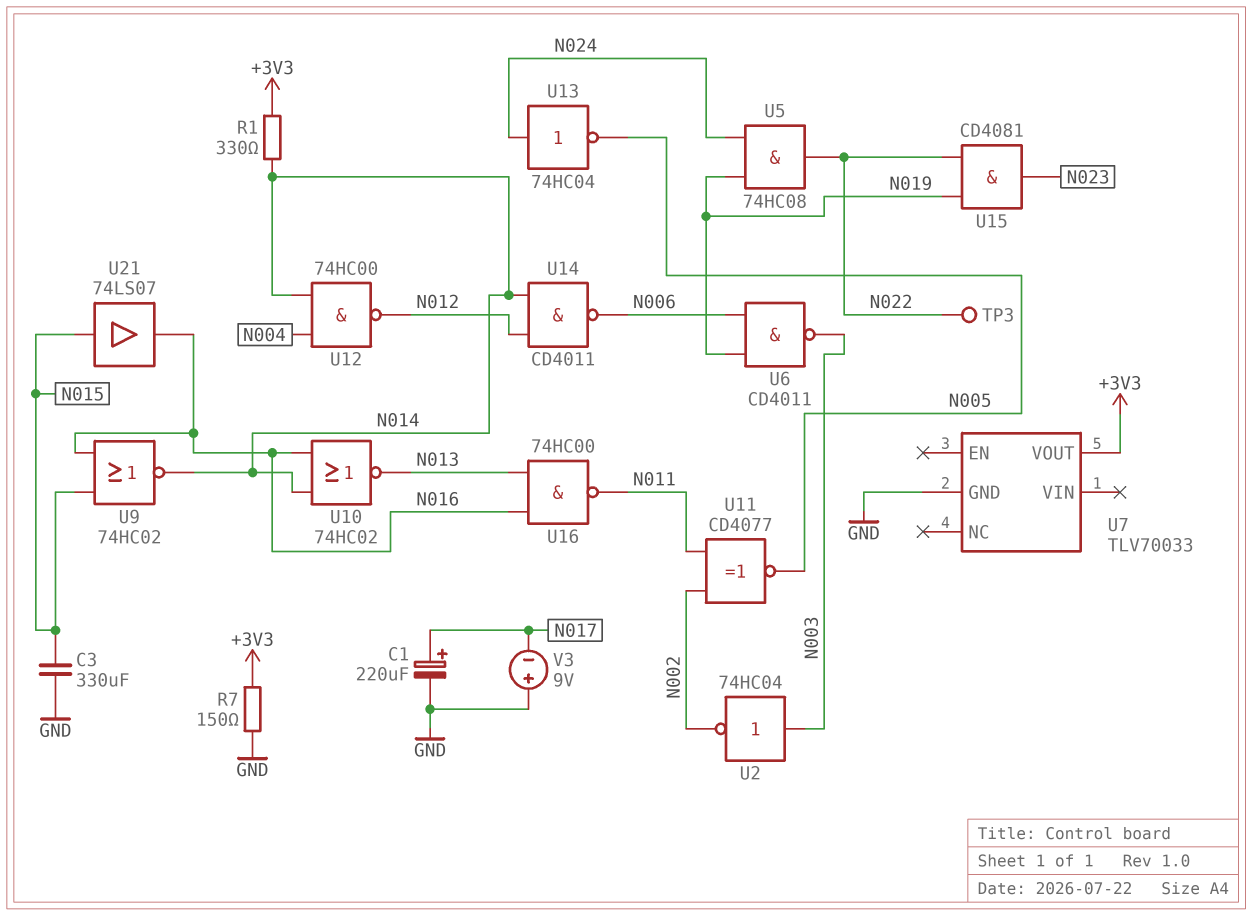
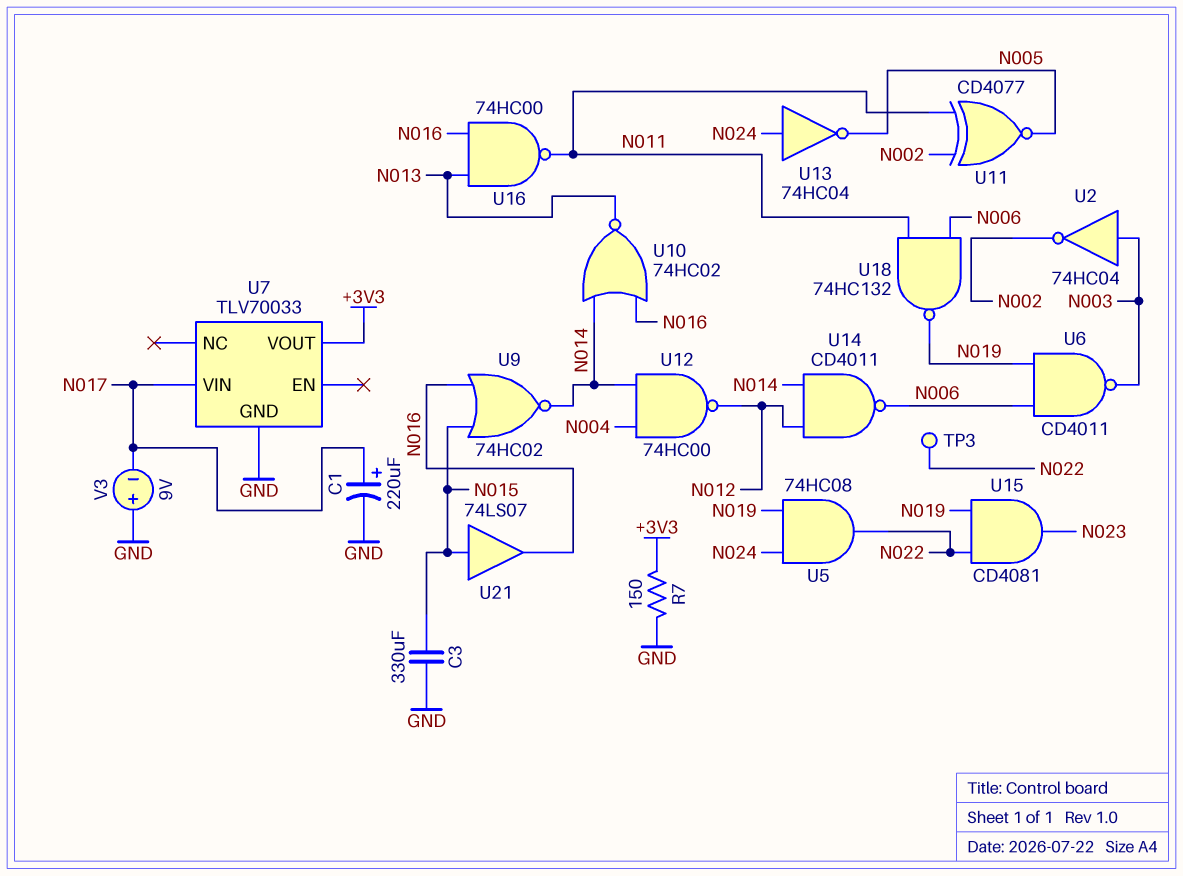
R1: 330 (+3V3, N014) -> none
U7 pin VIN: none -> N017
U18: none -> NAND 74HC132 (in N006, in N011, out N019)

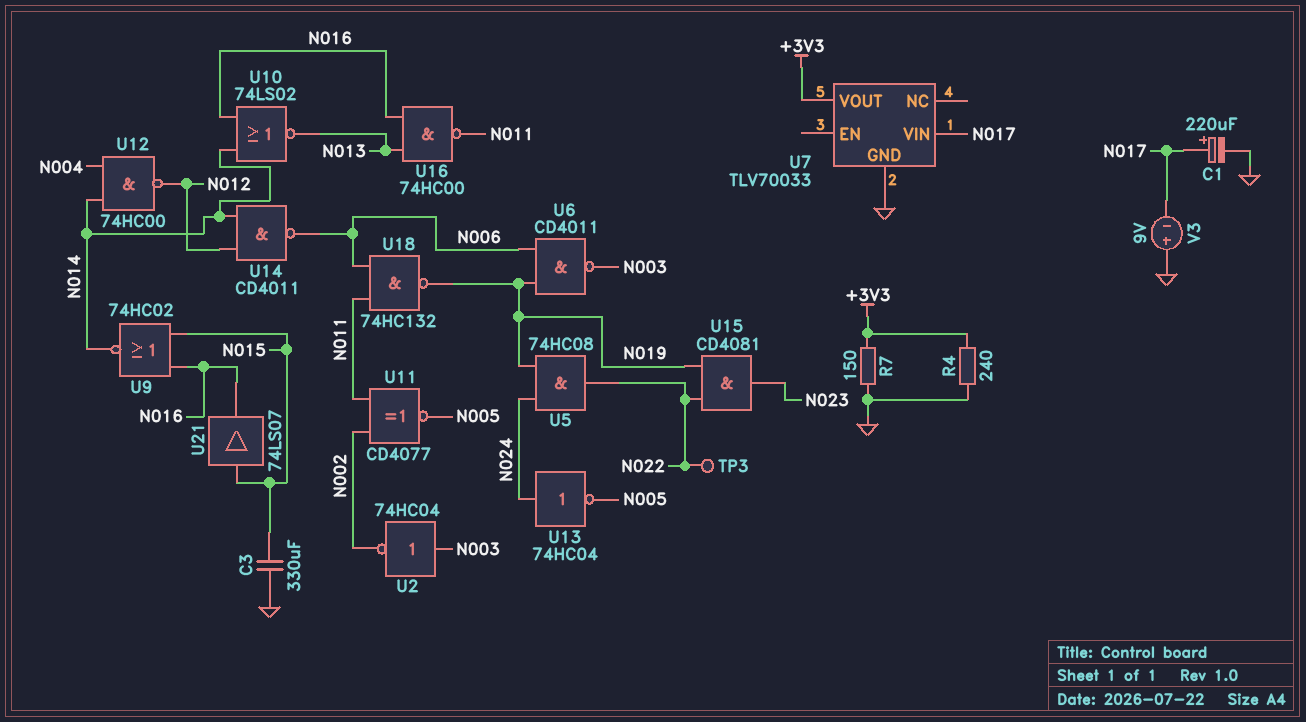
R4: none -> 240 (+3V3, GND)
U10: NOR 74HC02 (in N014, in N016, out N013) -> NOR 74LS02 (in N014, in N016, out N013)

